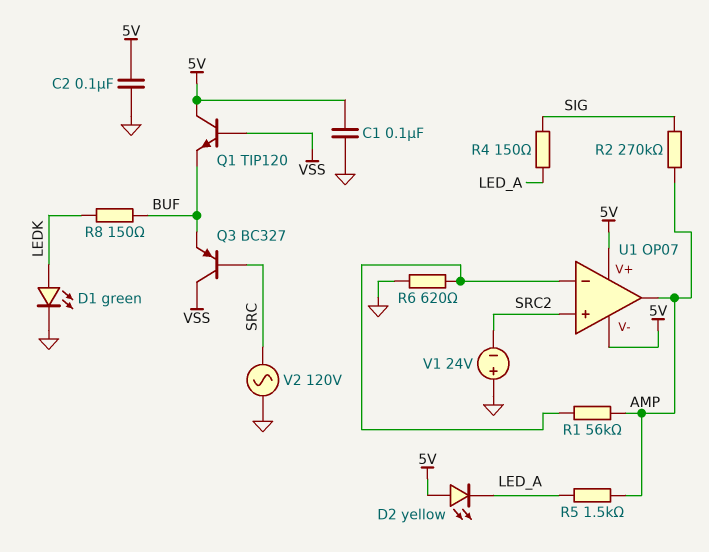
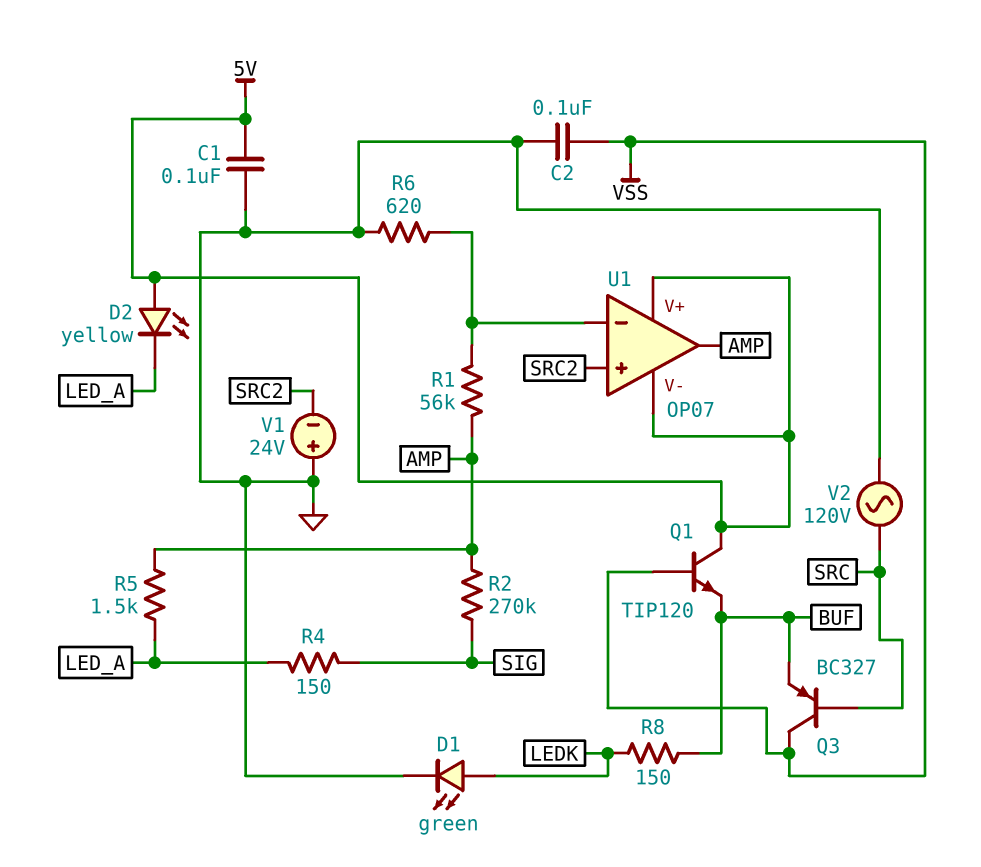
C2: 100nF (5V, GND) -> 100nF (GND, VSS)

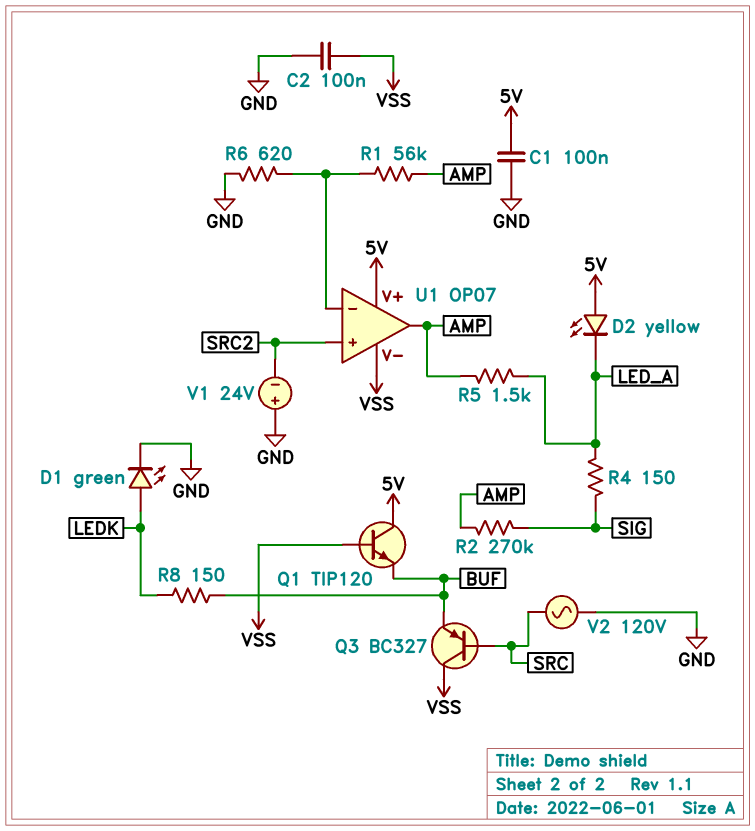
U1 pin V-: 5V -> VSS

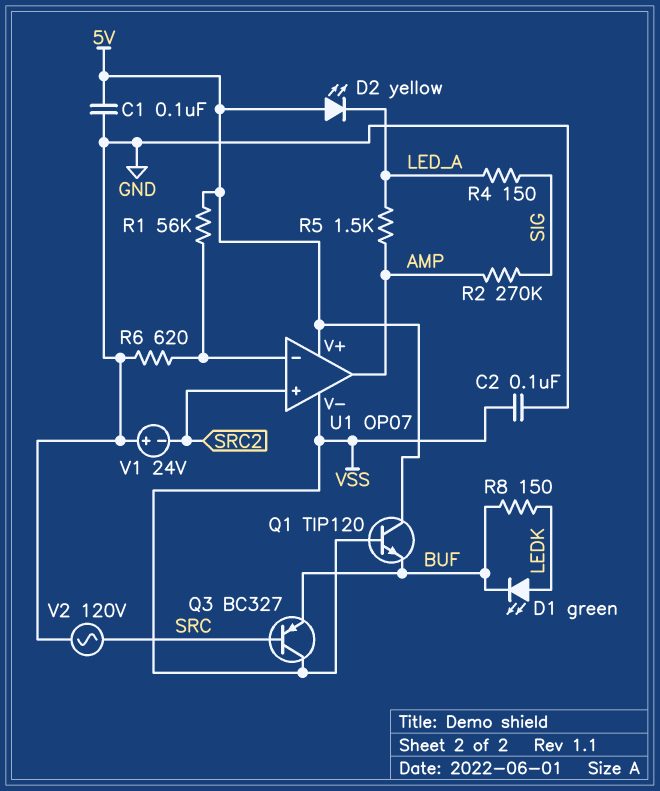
D1: LED green (A LEDK, K GND) -> LED green (A LEDK, K BUF)
R1: 56k (AMP, U1/in-) -> 56k (5V, U1/in-)

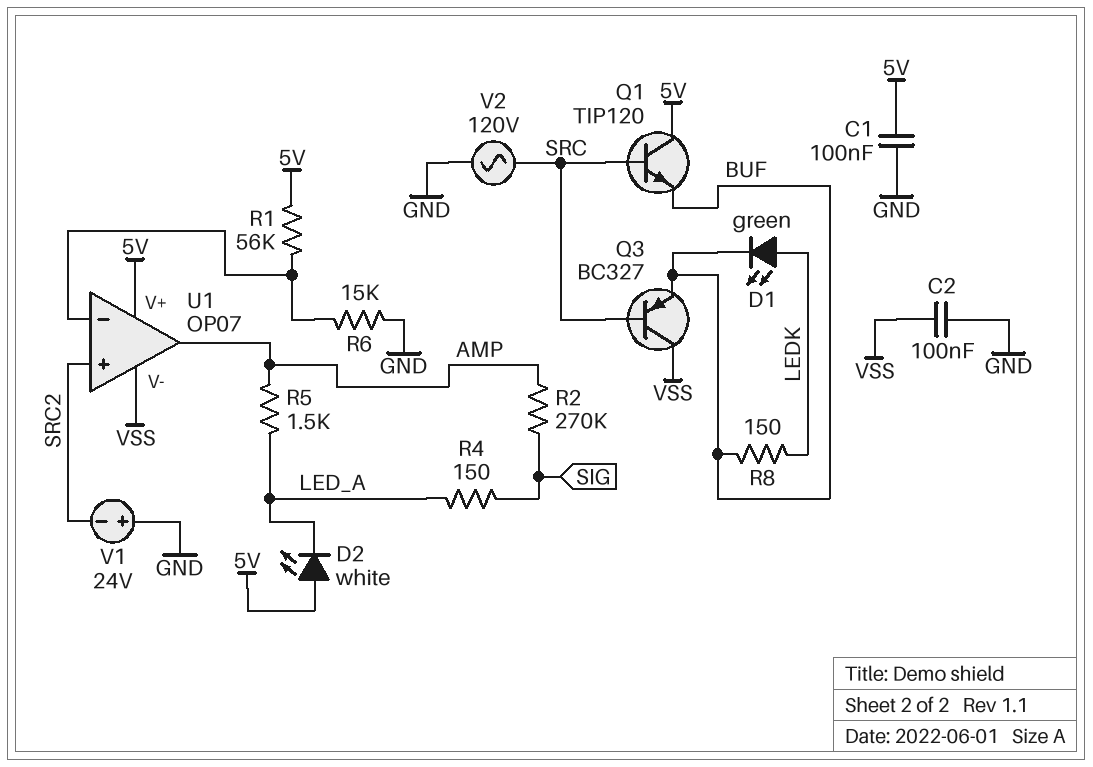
D2: LED yellow (A 5V, K LED_A) -> LED white (A 5V, K LED_A)
Q1: NPN TIP120 (B VSS, C 5V, E BUF) -> NPN TIP120 (B SRC, C 5V, E BUF)
R6: 620 (GND, U1/in-) -> 15k (GND, U1/in-)

